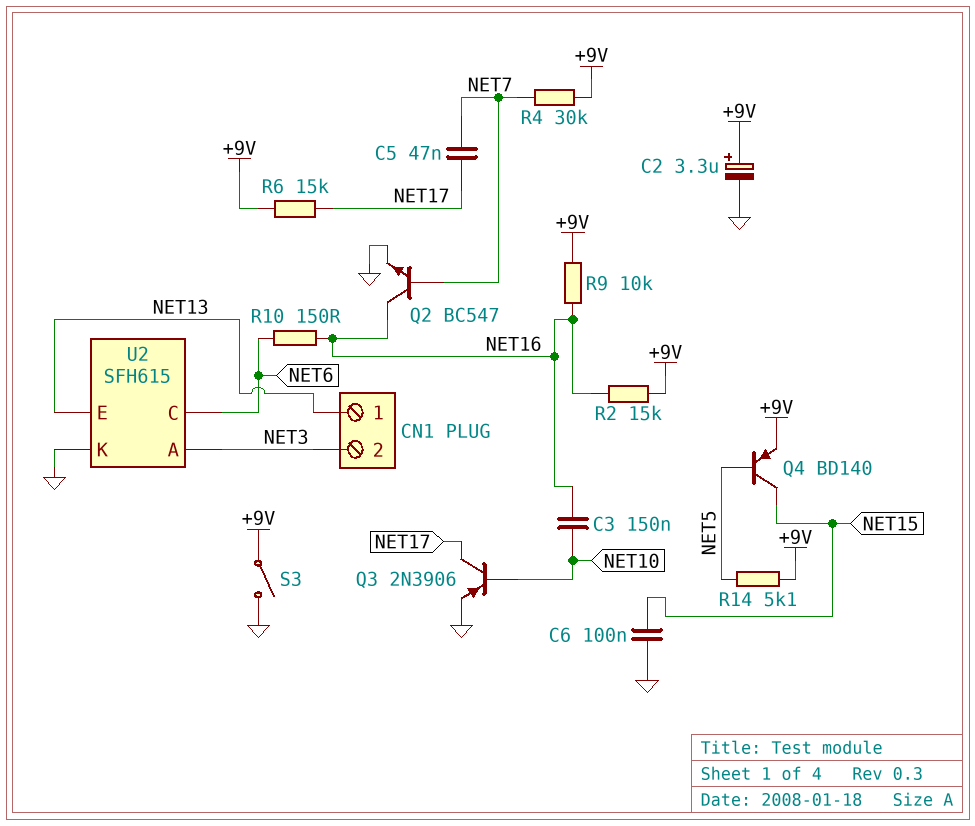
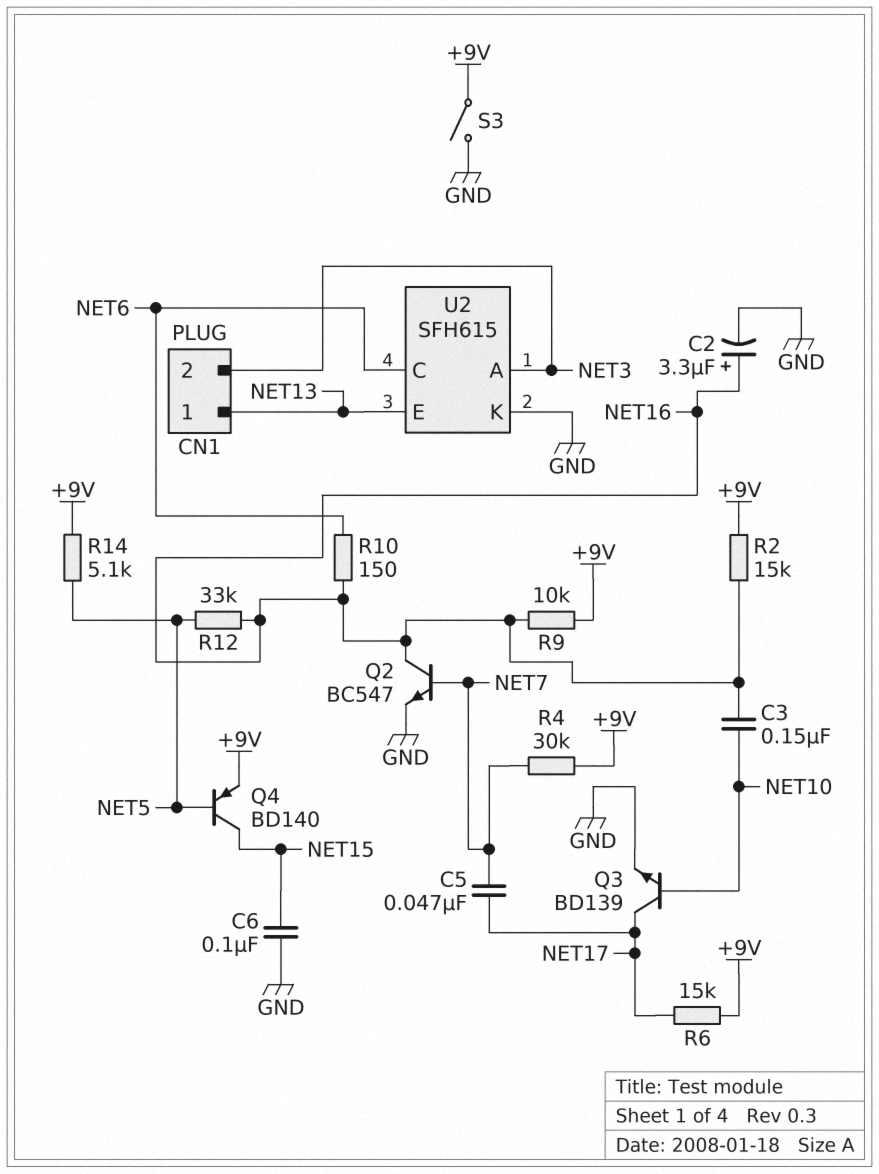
C2: 3.3uF (plus +9V, minus GND) -> 3.3uF (plus NET16, minus GND)
Q3: PNP 2N3906 (B NET10, C NET17, E GND) -> NPN BD139 (B NET10, C NET17, E GND)
R12: none -> 33k (NET5, NET16)

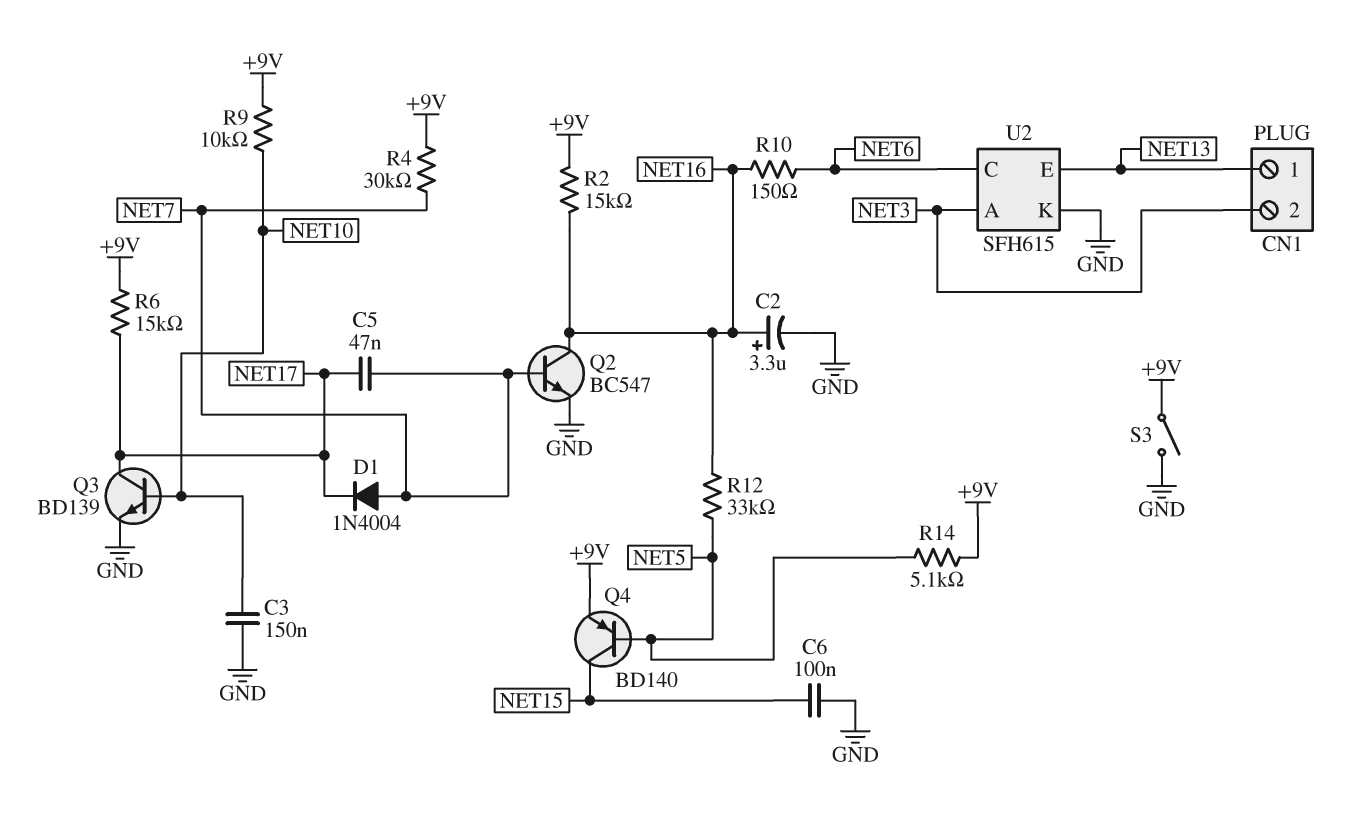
C3: 150nF (NET10, NET16) -> 150nF (GND, NET10)
D1: none -> diode 1N4004 (A NET7, K NET17)
R9: 10k (+9V, NET16) -> 10k (+9V, NET10)

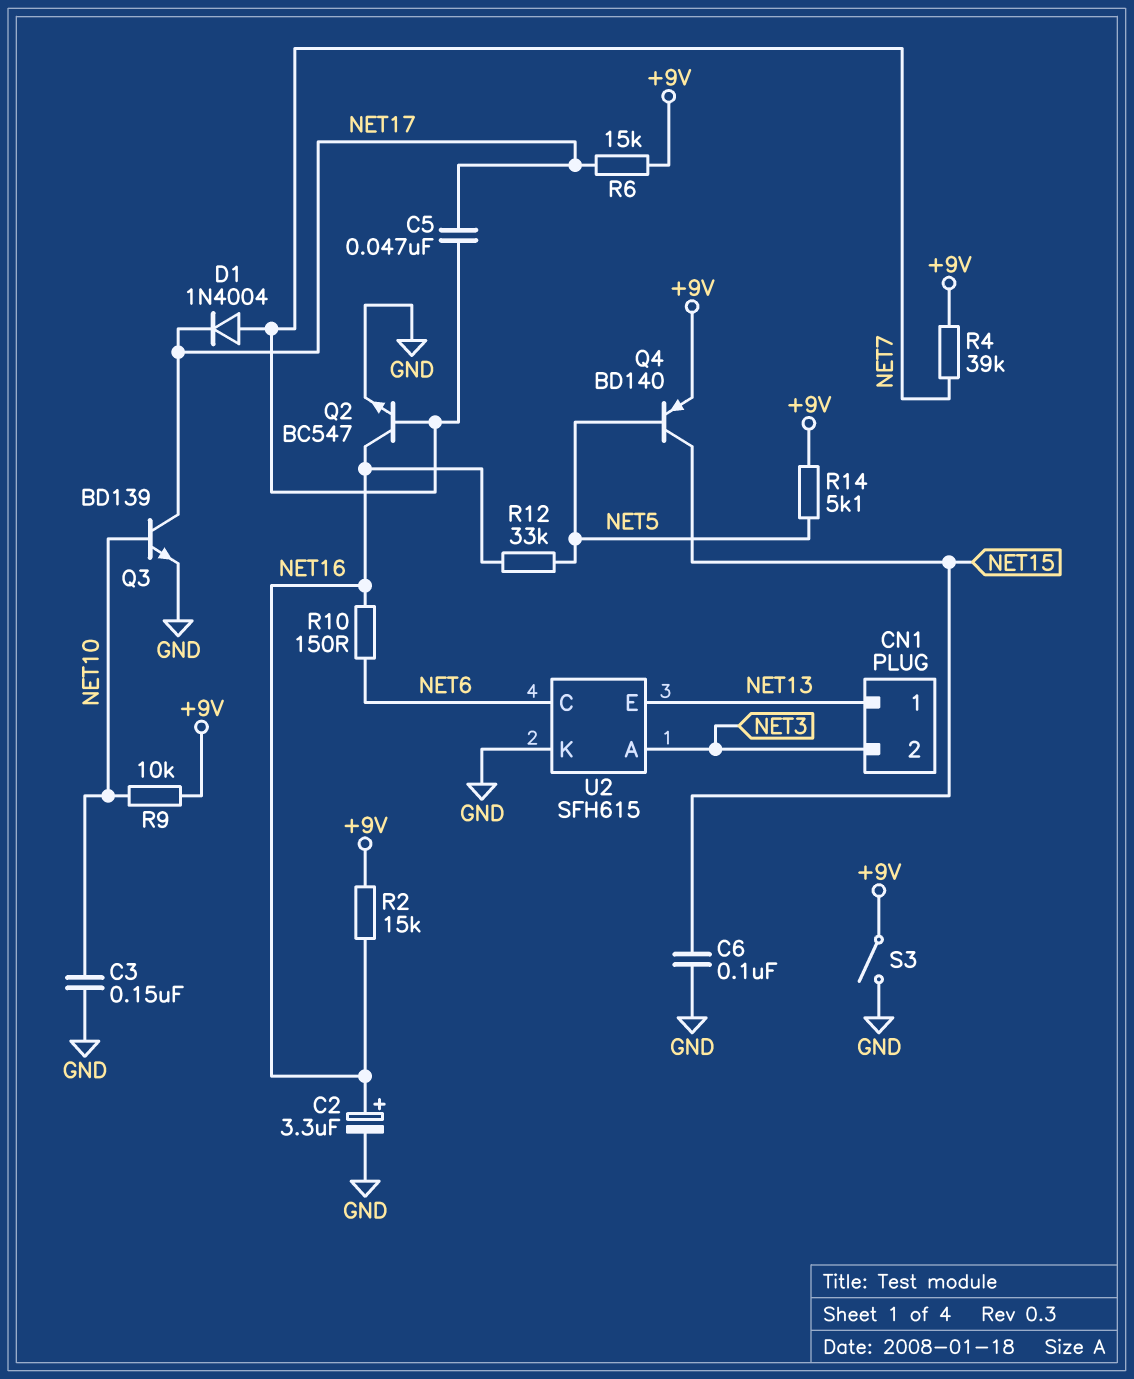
R4: 30k (+9V, NET7) -> 39k (+9V, NET7)

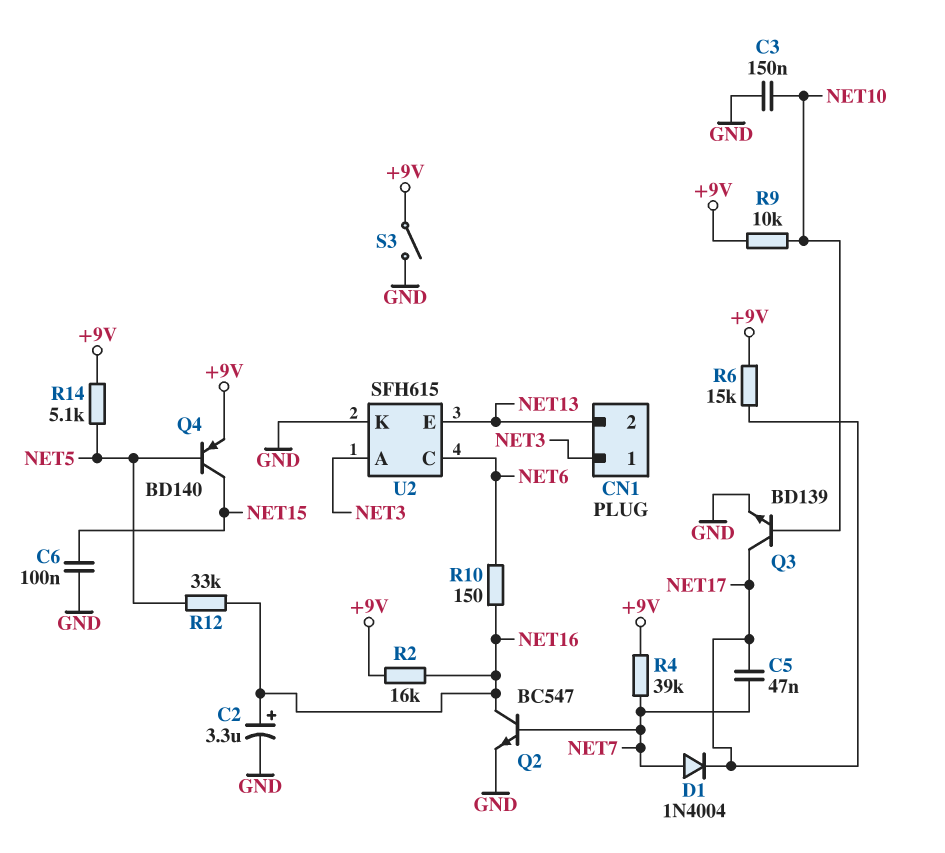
CN1 pin 1: NET13 -> NET3
CN1 pin 2: NET3 -> NET13
R2: 15k (+9V, NET16) -> 16k (+9V, NET16)

